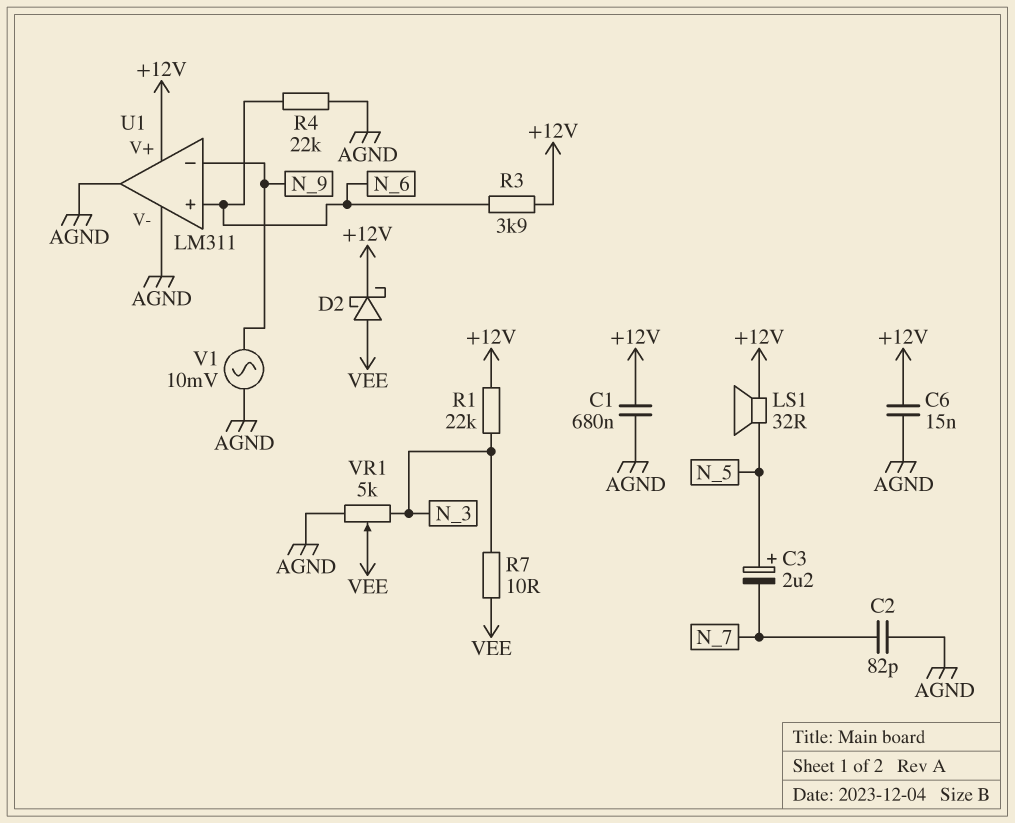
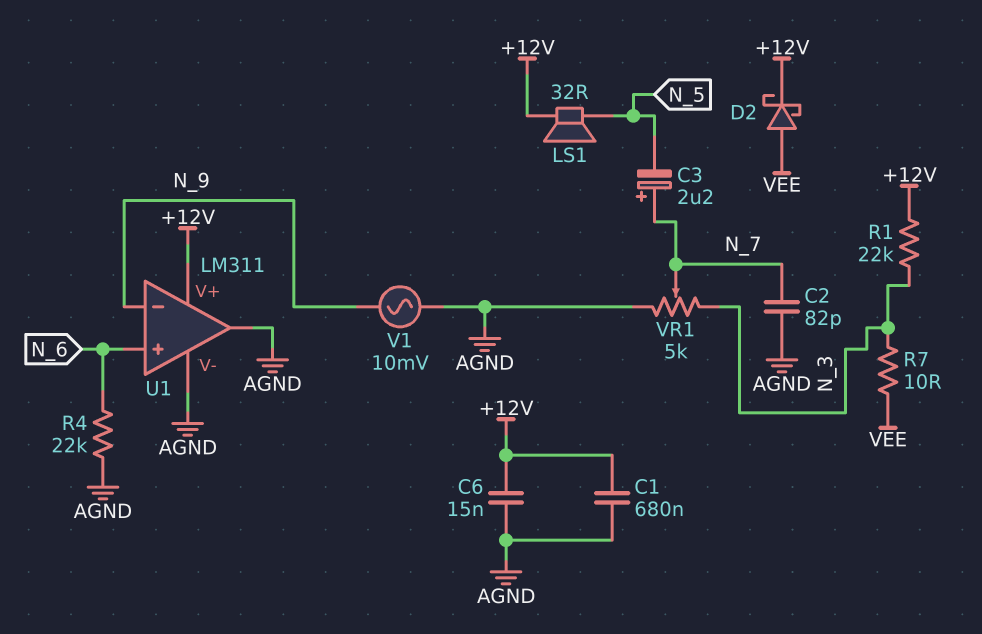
C3: 2.2uF (plus N_5, minus N_7) -> 2.2uF (plus N_7, minus N_5)
R3: 3.9k (+12V, N_6) -> none
VR1: 5k (AGND, N_3, wiper VEE) -> 5k (AGND, N_3, wiper N_7)

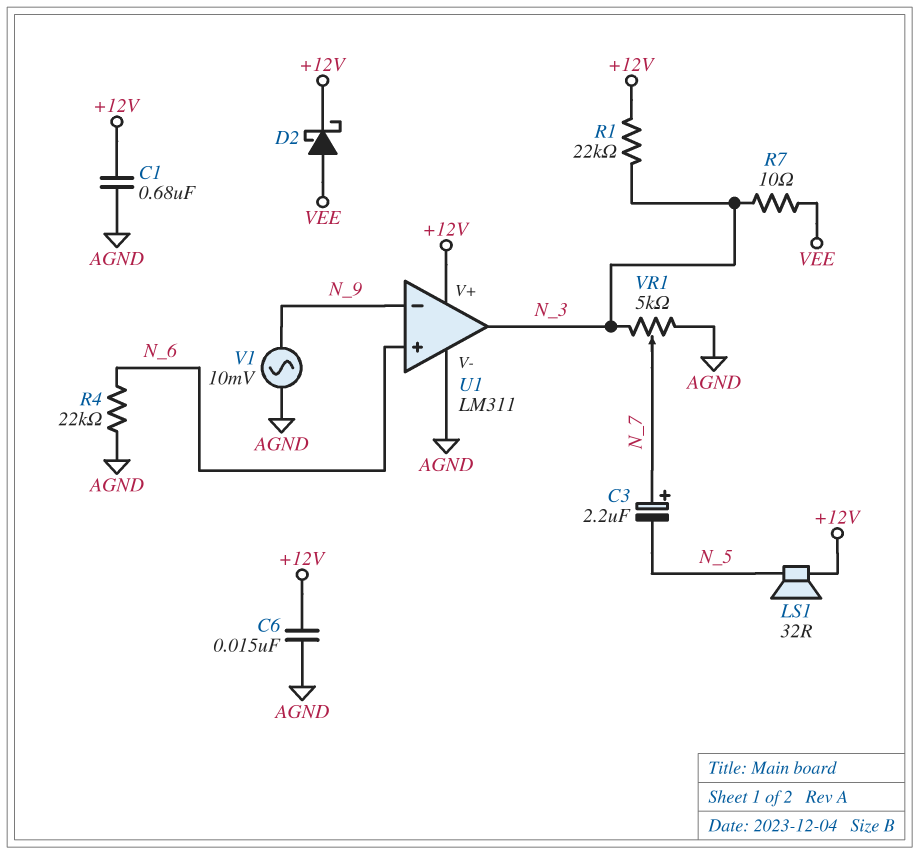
C2: 82pF (AGND, N_7) -> none
U1 pin out: AGND -> N_3

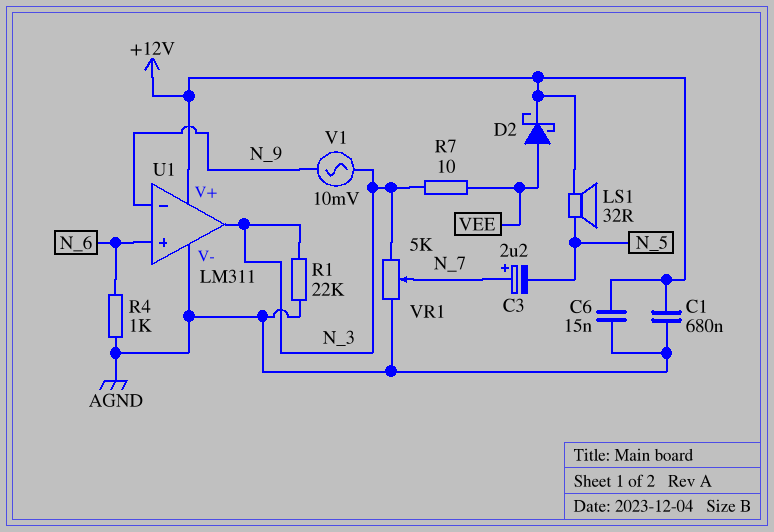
R1: 22k (+12V, N_3) -> 22k (AGND, N_3)
R4: 22k (AGND, N_6) -> 1k (AGND, N_6)
V1: AC 10mV (AGND, N_9) -> AC 10mV (N_3, N_9)

